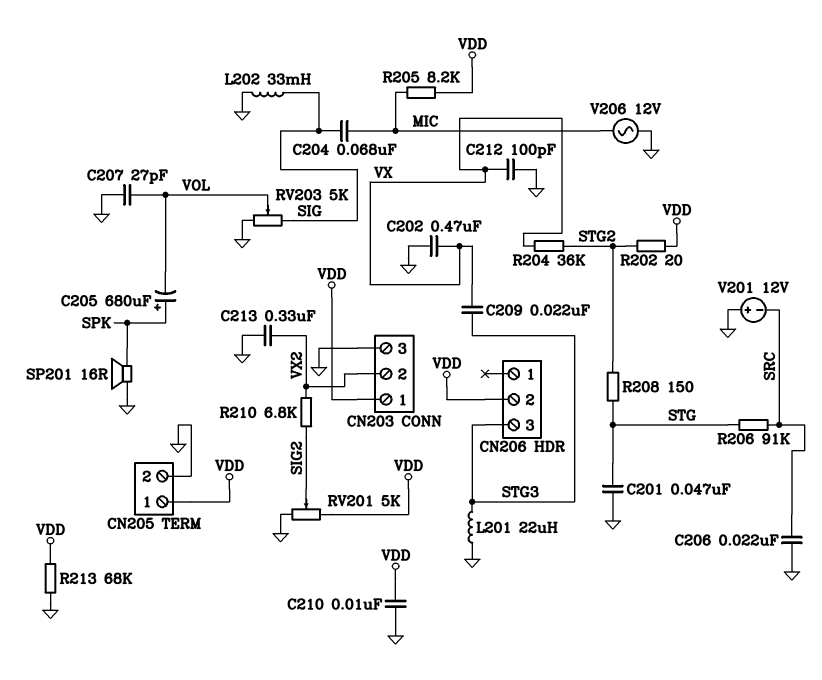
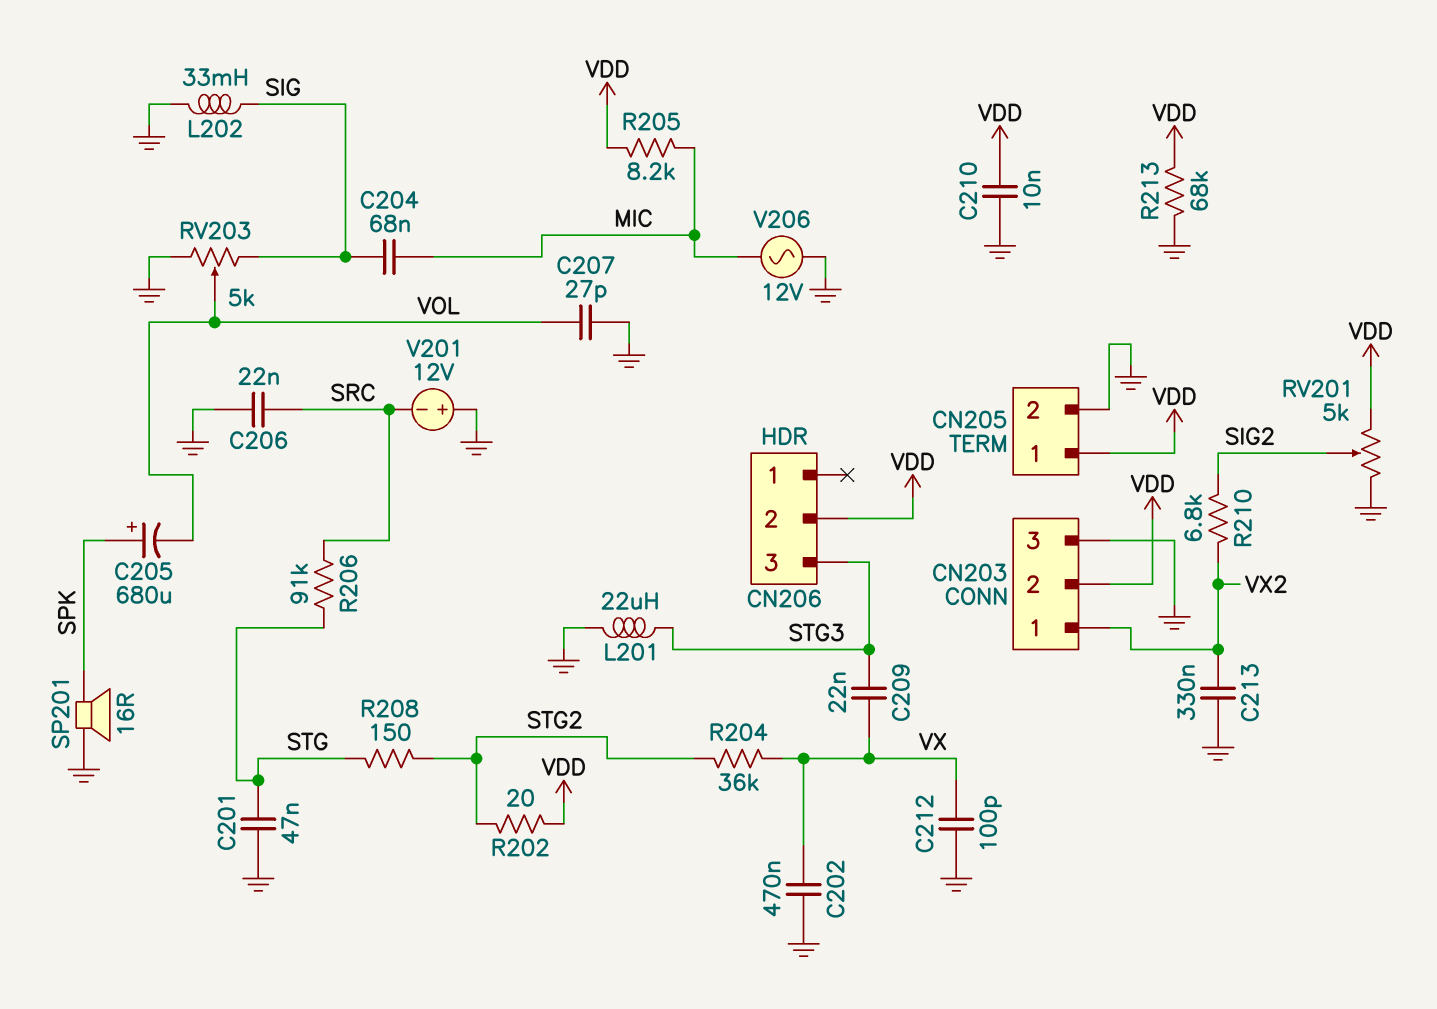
CN203 pin 1: VDD -> VX2
CN203 pin 2: VX2 -> VDD

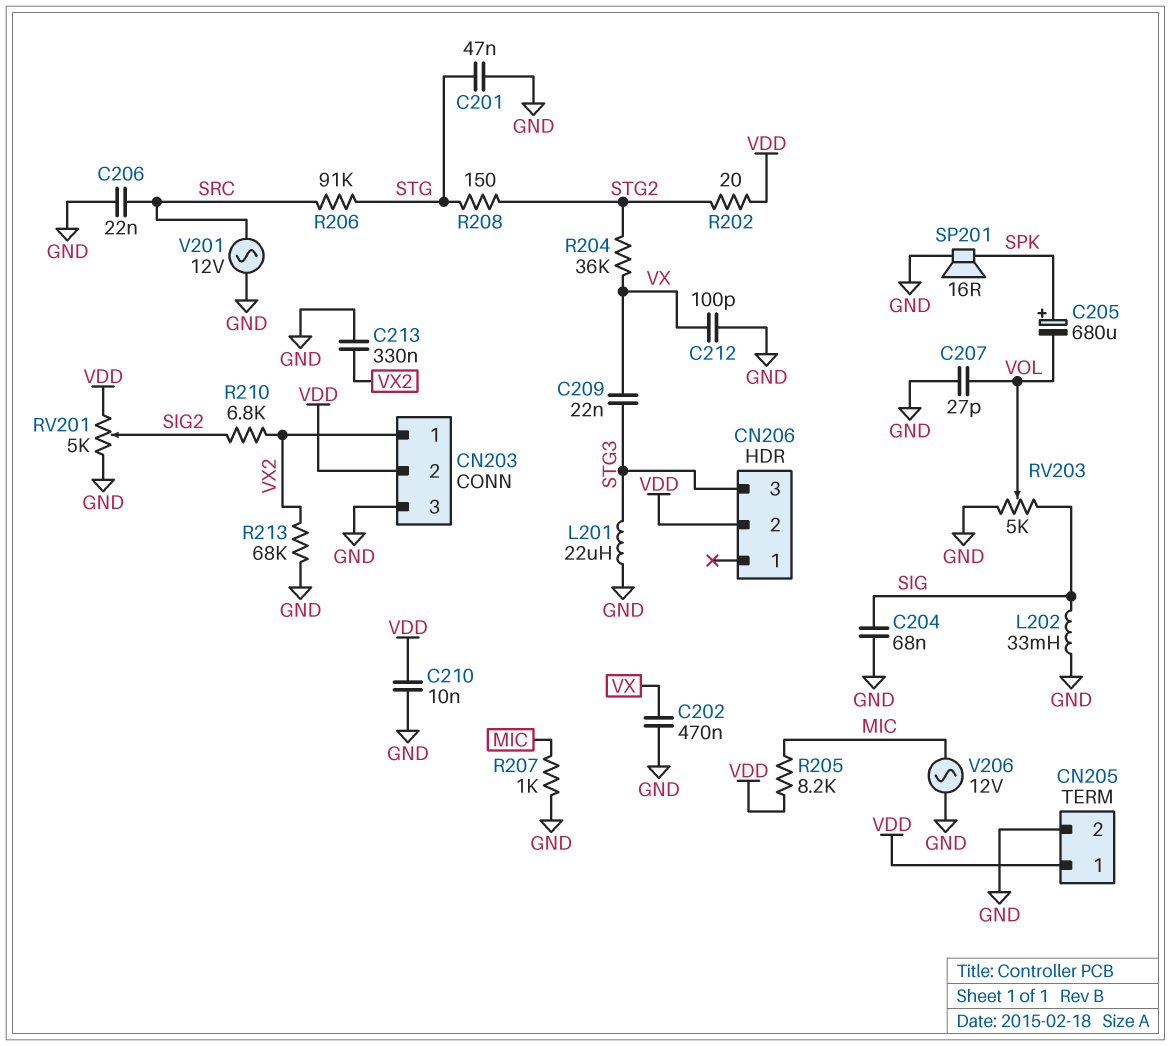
C204: 68nF (MIC, SIG) -> 68nF (GND, SIG)
R207: none -> 1k (GND, MIC)
R213: 68k (GND, VDD) -> 68k (GND, VX2)
V201: 12V (plus GND, minus SRC) -> AC 12V (GND, SRC)

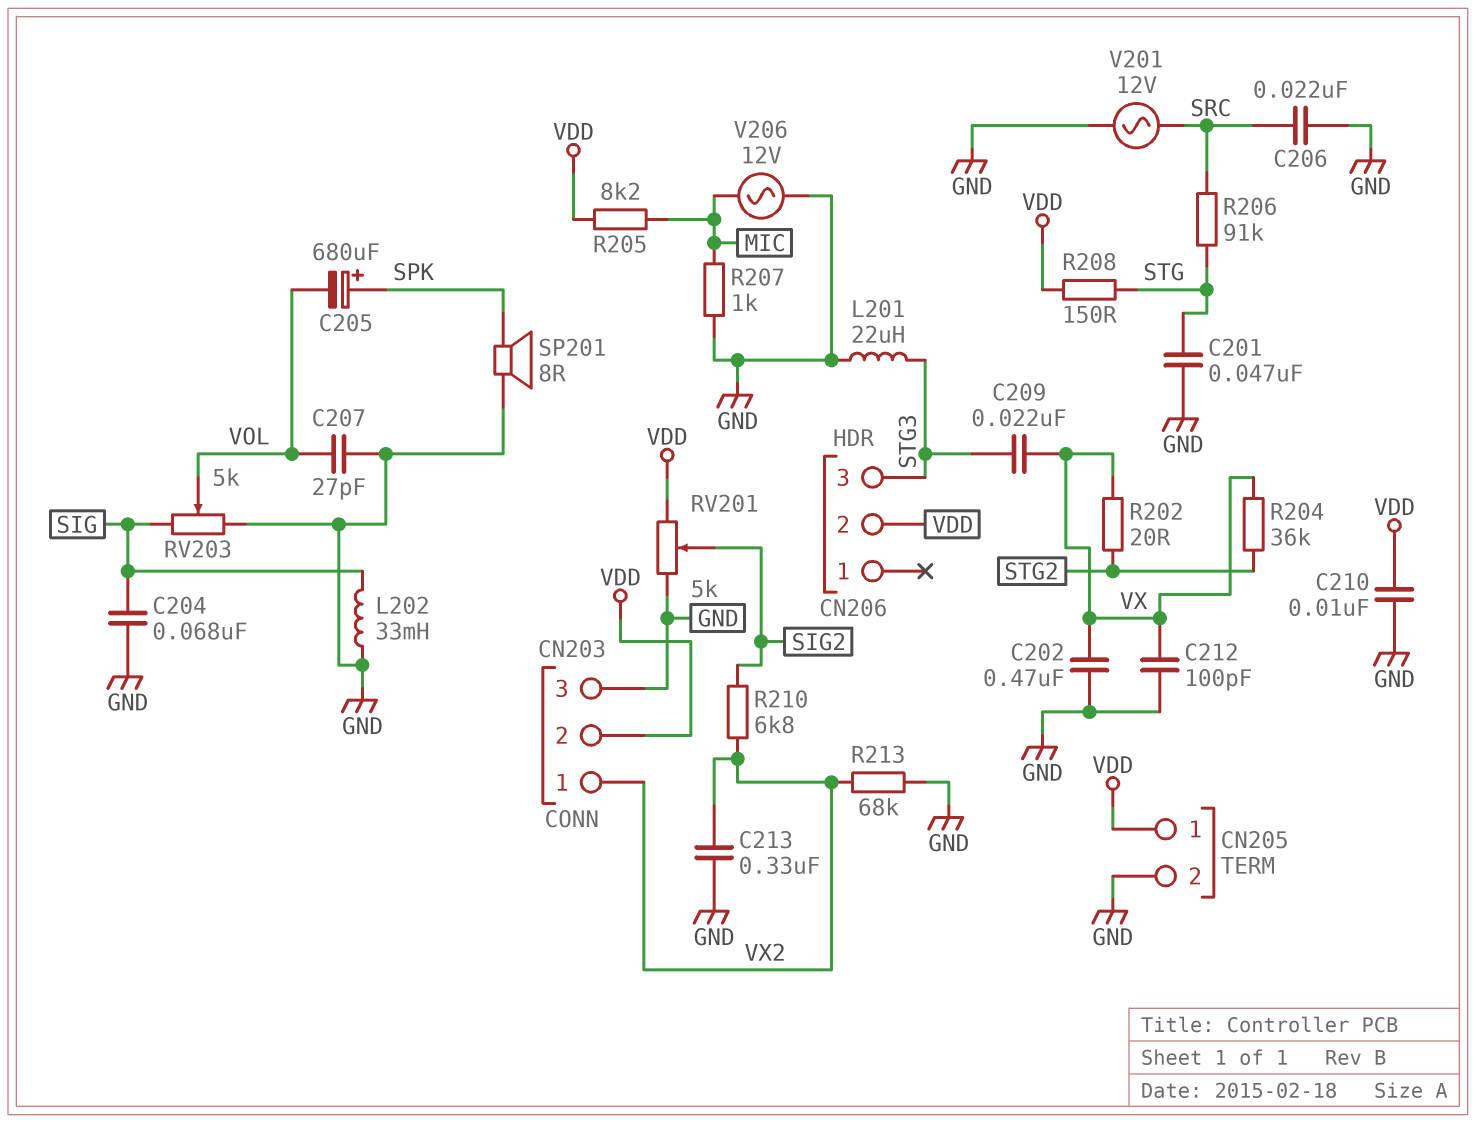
R202: 20 (STG2, VDD) -> 20 (STG2, VX)
R208: 150 (STG, STG2) -> 150 (STG, VDD)
SP201: speaker 16R (GND, SPK) -> speaker 8R (GND, SPK)

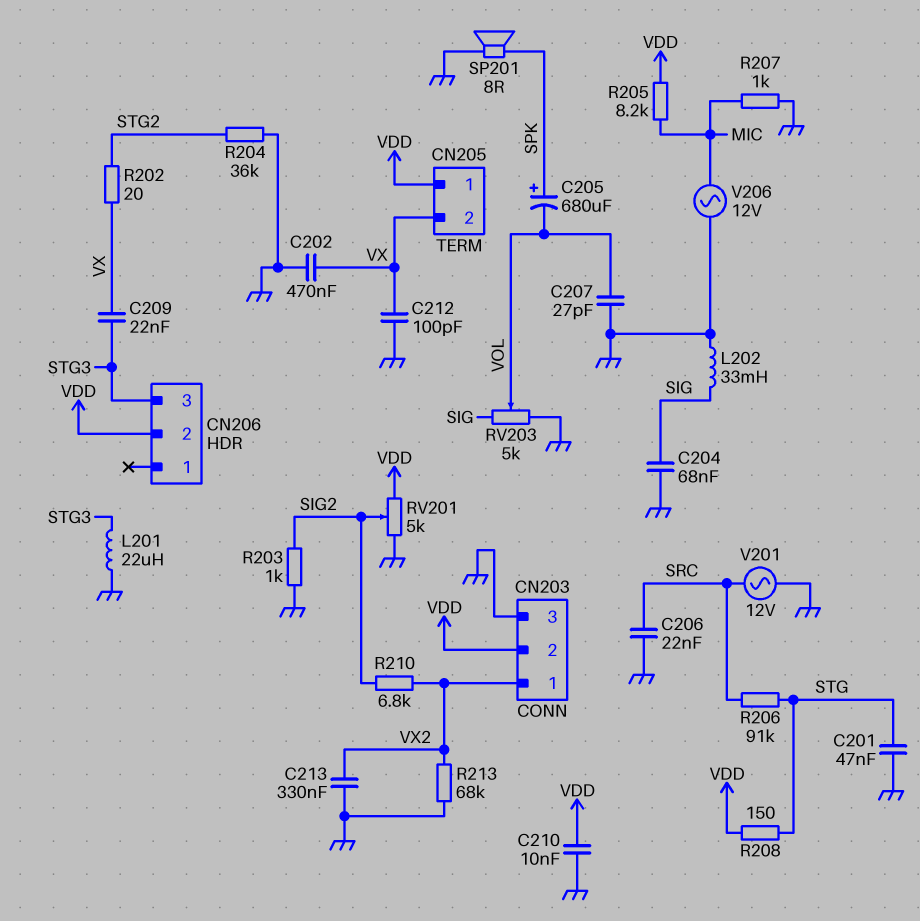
CN205 pin 2: GND -> VX
R203: none -> 1k (GND, SIG2)
R204: 36k (STG2, VX) -> 36k (GND, STG2)

